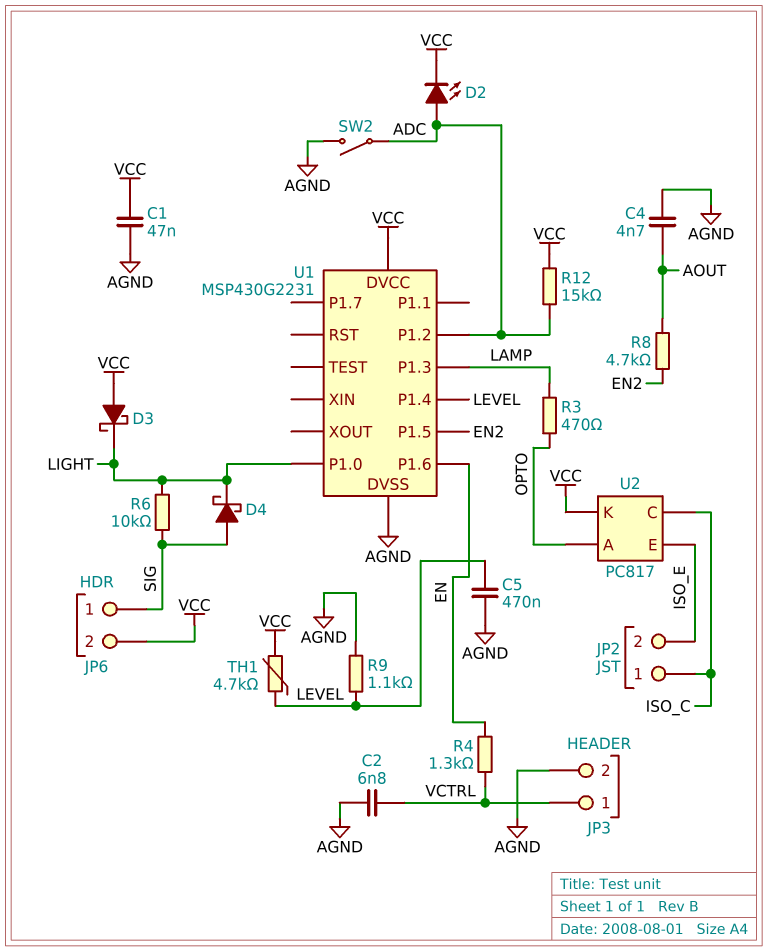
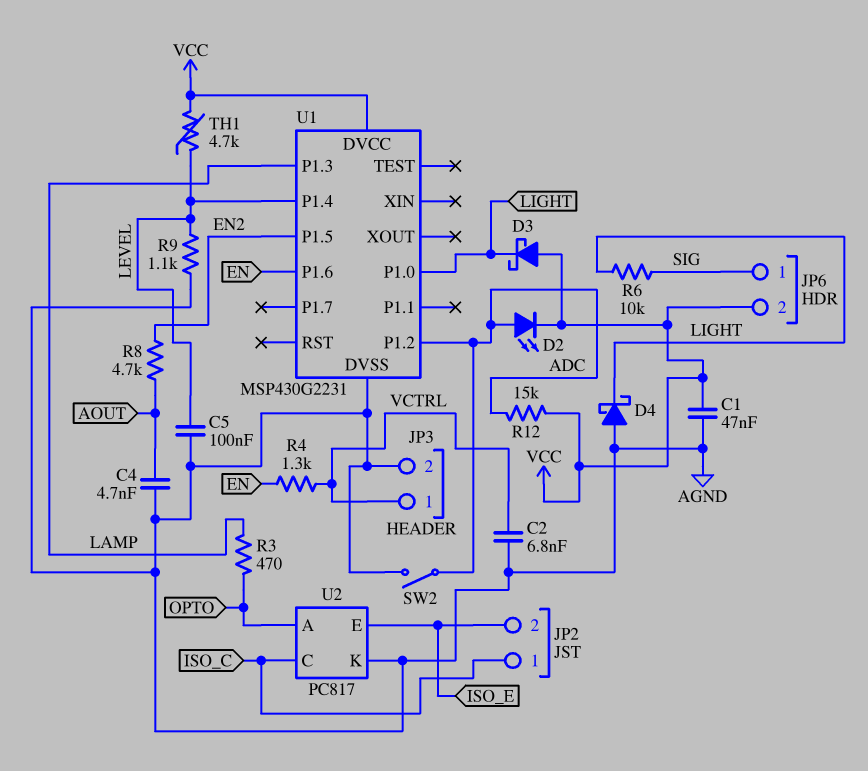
C5: 470nF (AGND, LEVEL) -> 100nF (AGND, LEVEL)
D4: schottky (A SIG, K LIGHT) -> schottky (A AGND, K LIGHT)
U2 pin K: VCC -> AGND

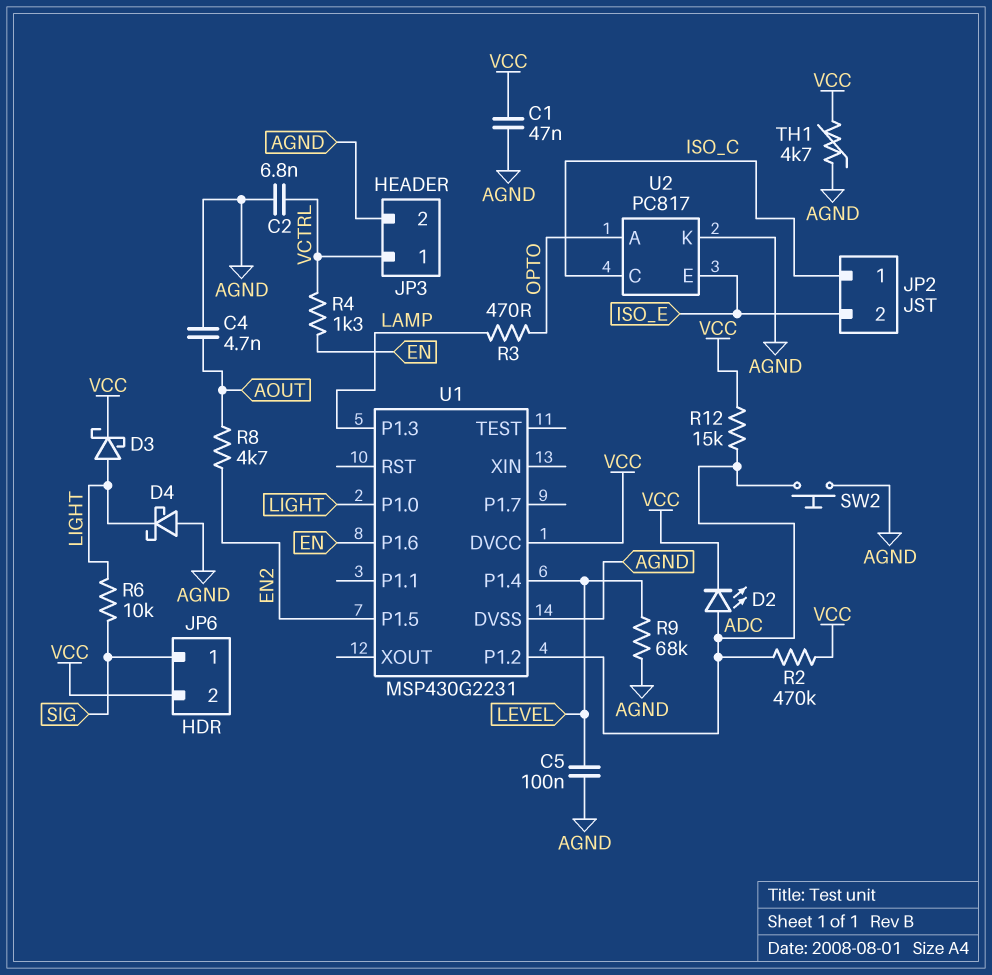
D3: schottky (A VCC, K LIGHT) -> schottky (A LIGHT, K VCC)
R2: none -> 470k (ADC, VCC)
R9: 1.1k (AGND, LEVEL) -> 68k (AGND, LEVEL)
SW2: switch (ADC, AGND) -> button (ADC, AGND)
TH1: 4.7k (LEVEL, VCC) -> 4.7k (AGND, VCC)

